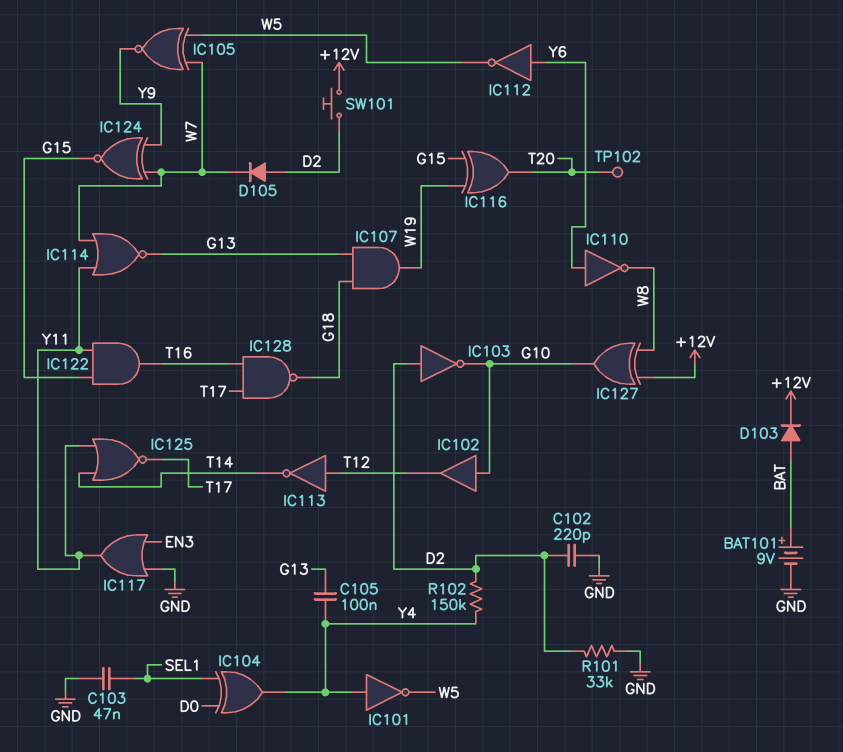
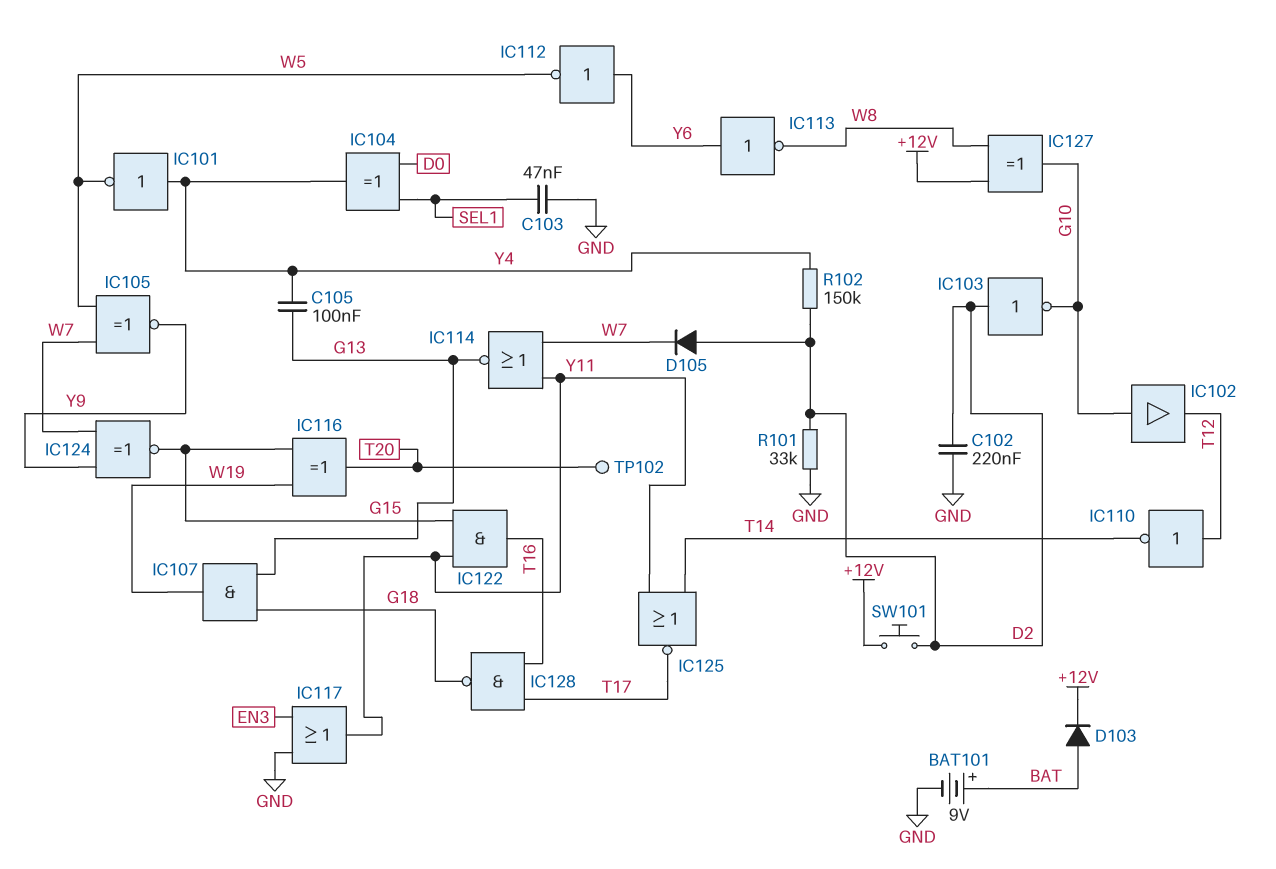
C102: 220pF (D2, GND) -> 220nF (D2, GND)
IC110: NOT (in Y6, out W8) -> NOT (in T12, out T14)
IC113: NOT (in T12, out T14) -> NOT (in Y6, out W8)

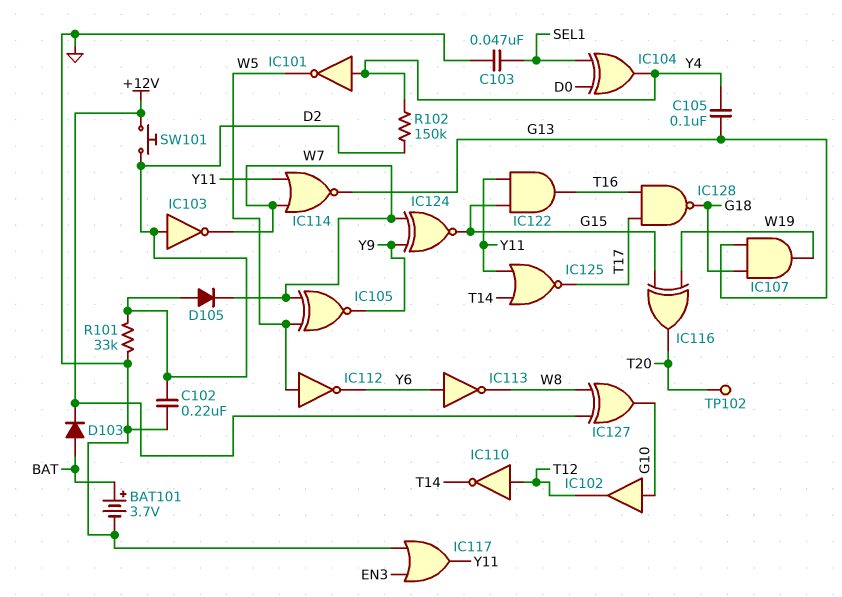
BAT101: 9V (plus BAT, minus GND) -> 3.7V (plus BAT, minus GND)
IC103: NOT (in D2, out G10) -> NOT (in D2, out W7)
IC112: NOT (in Y6, out W5) -> NOT (in W5, out Y6)

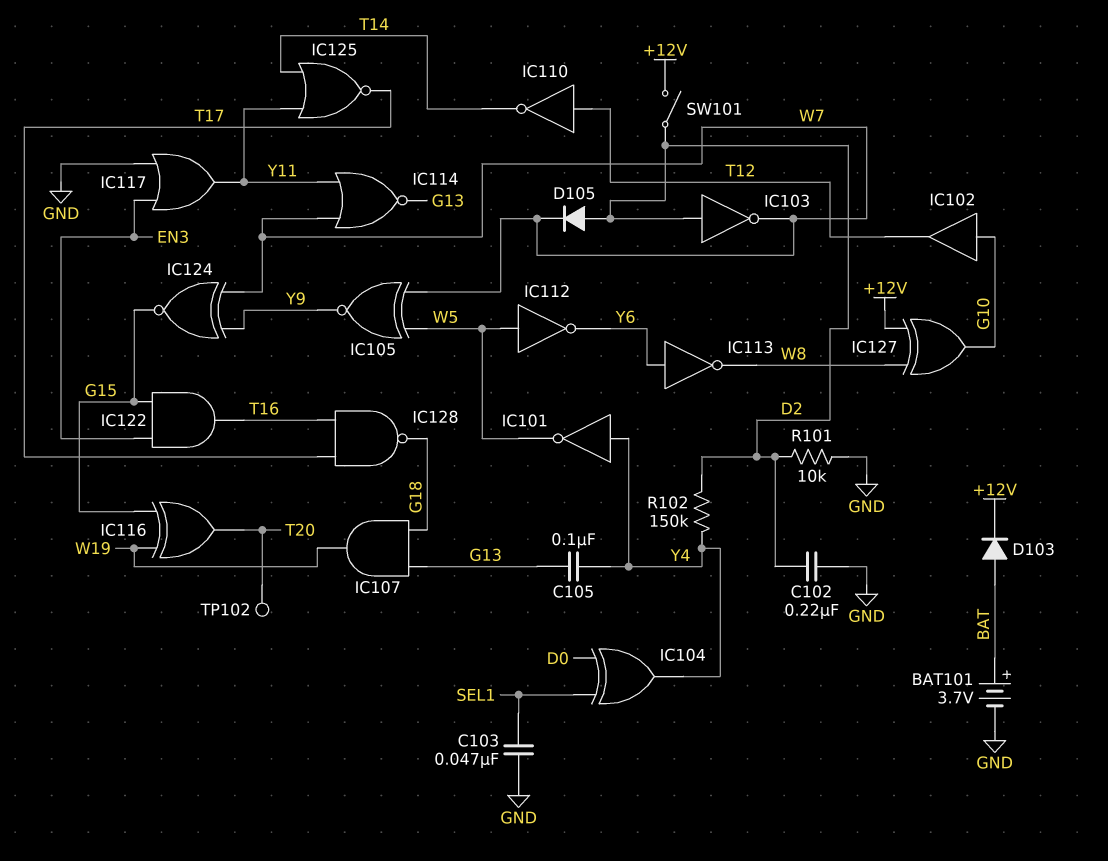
IC122: AND (in G15, in Y11, out T16) -> AND (in EN3, in G15, out T16)
R101: 33k (D2, GND) -> 10k (D2, GND)
SW101: button (+12V, D2) -> switch (+12V, D2)

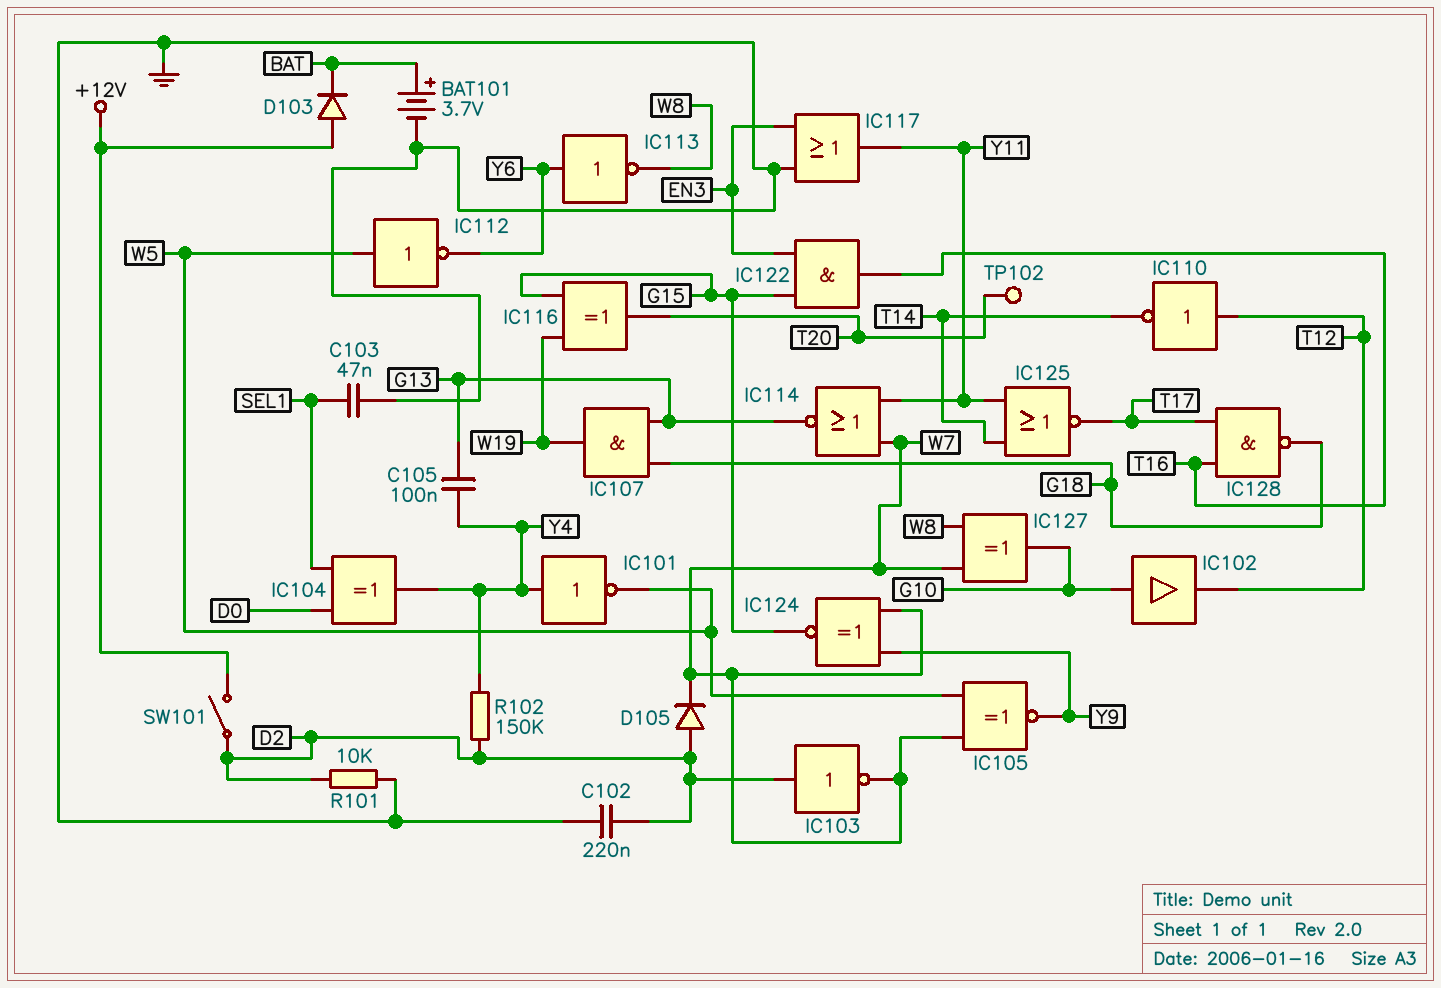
D103: diode (A BAT, K +12V) -> diode (A +12V, K BAT)
IC127: XOR (in +12V, in W8, out G10) -> XOR (in W7, in W8, out G10)

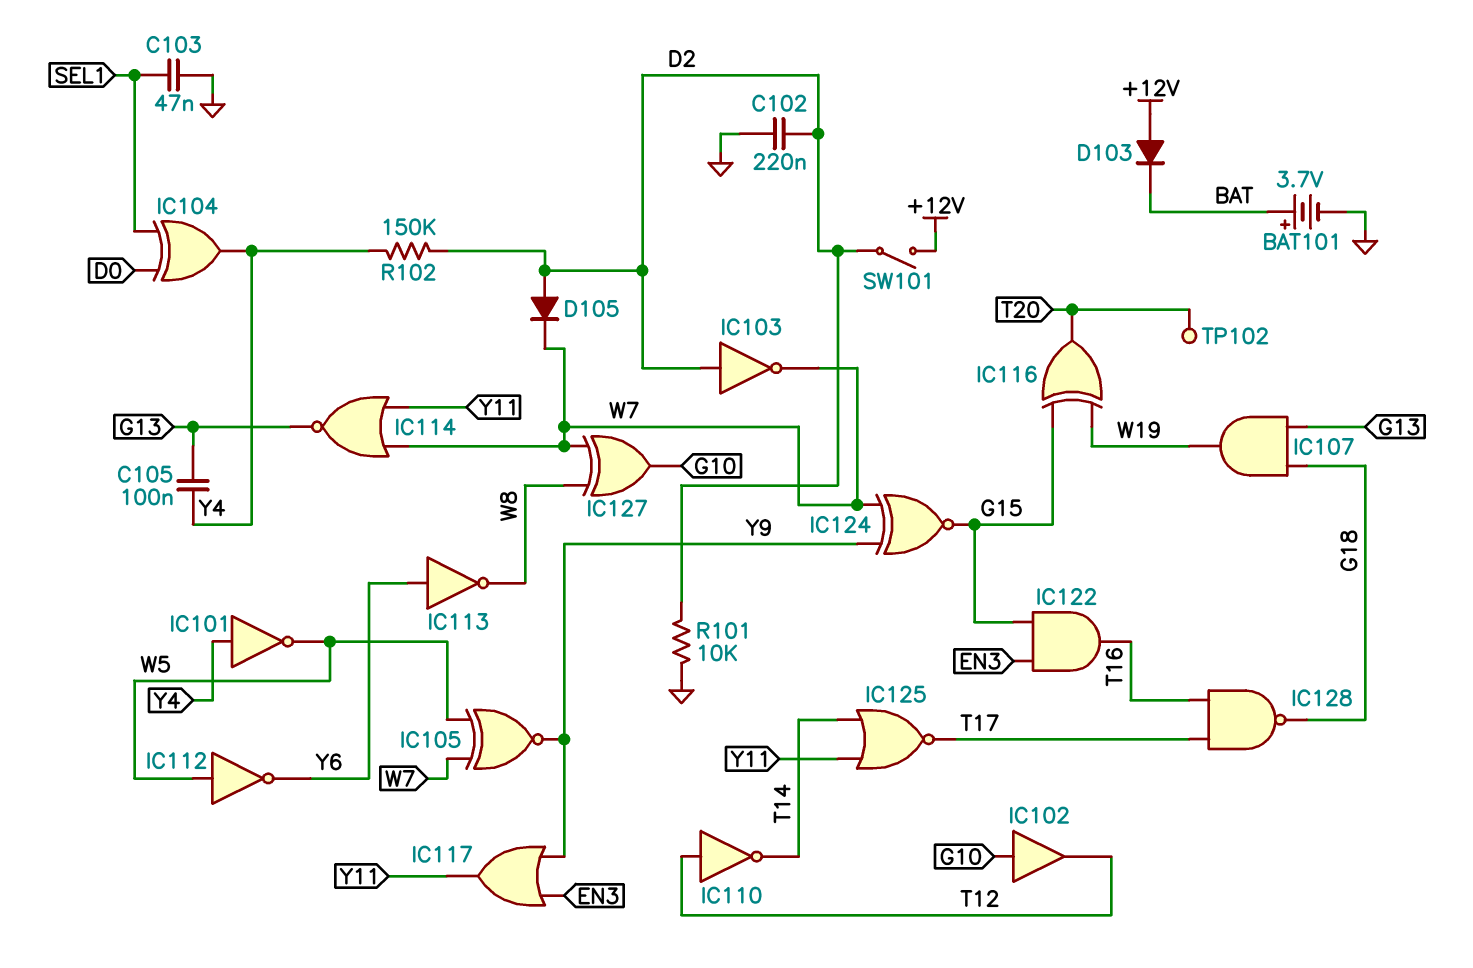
IC117: OR (in EN3, in GND, out Y11) -> OR (in EN3, in Y9, out Y11)

